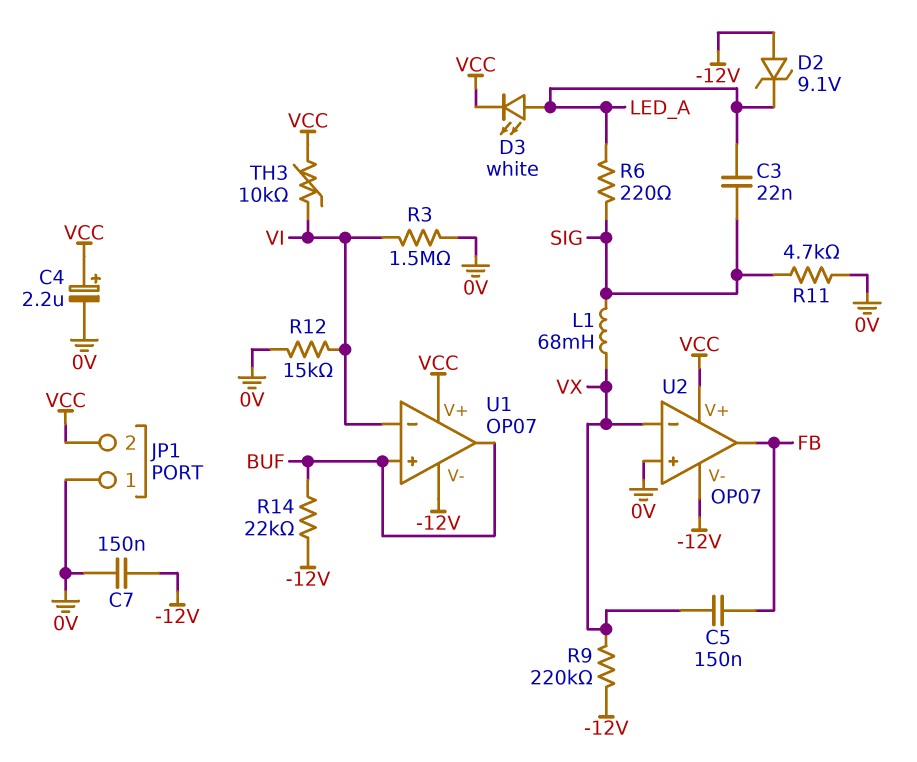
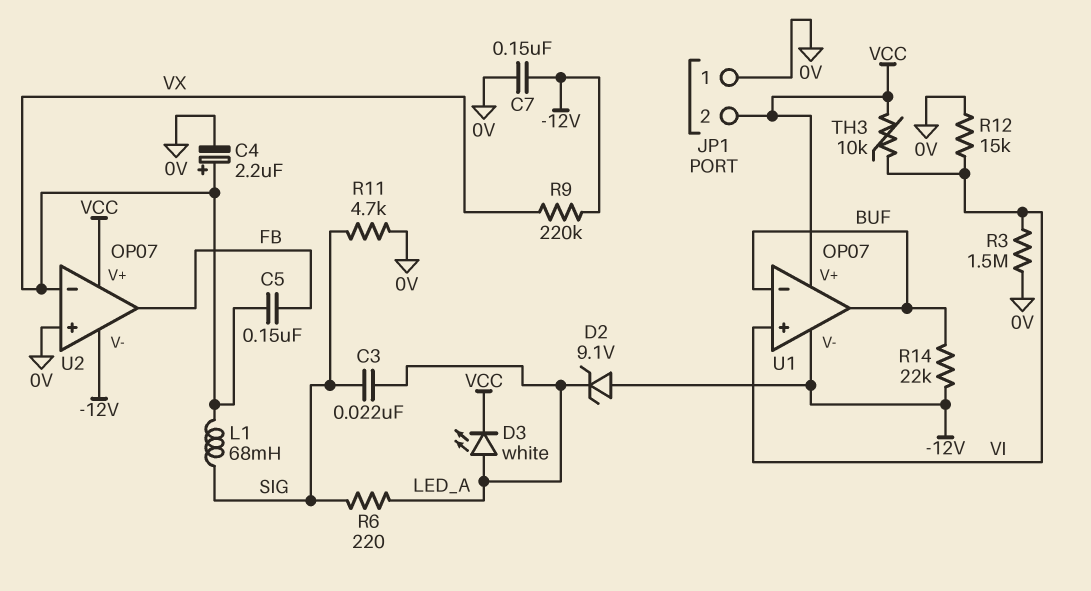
C4: 2.2uF (plus VCC, minus 0V) -> 2.2uF (plus VX, minus 0V)
U1 pin in+: BUF -> VI
U1 pin in-: VI -> BUF

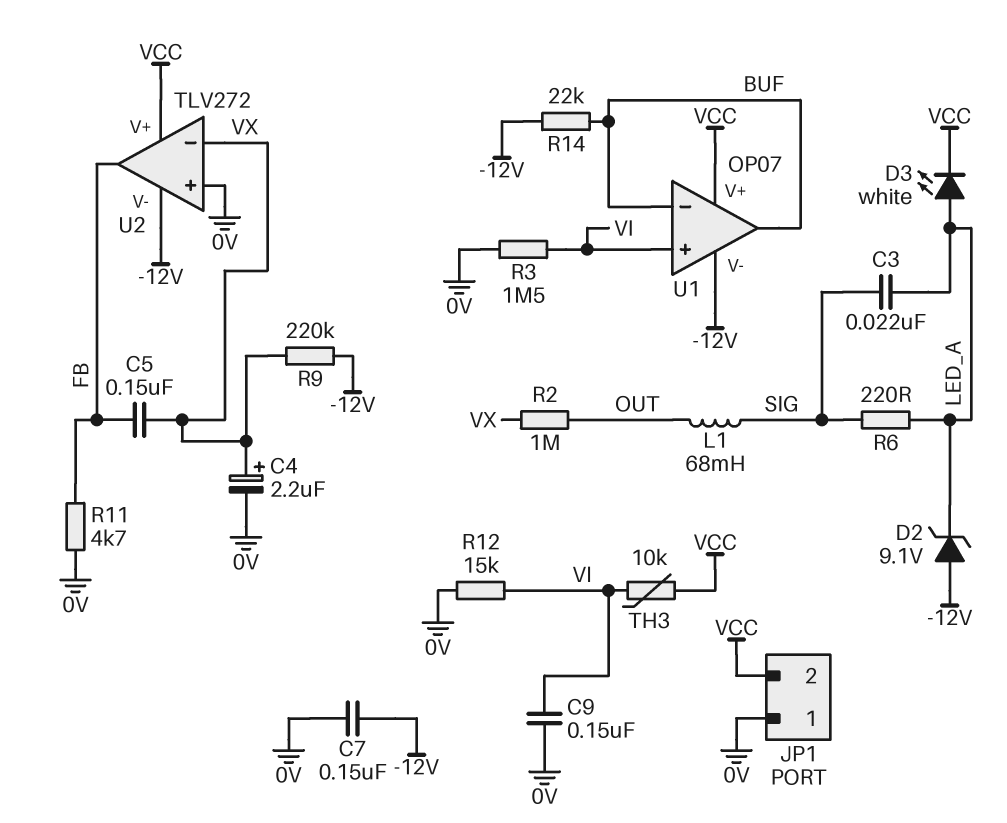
C9: none -> 150nF (0V, VI)
L1: 68mH (SIG, VX) -> 68mH (OUT, SIG)
R2: none -> 1M (OUT, VX)
R11: 4.7k (0V, SIG) -> 4.7k (0V, FB)
U2: OP07 -> TLV272

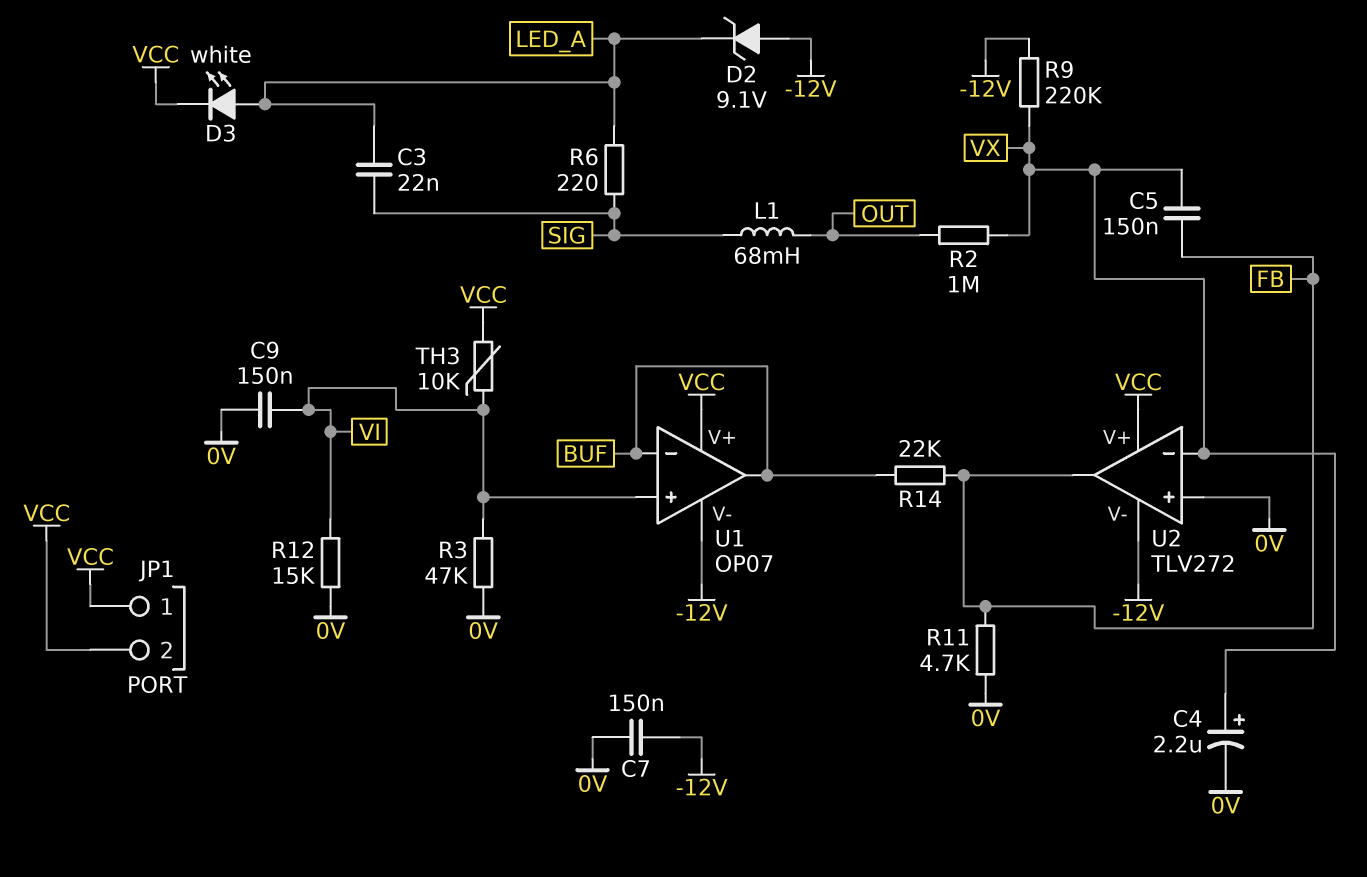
JP1 pin 1: 0V -> VCC
R3: 1.5M (0V, VI) -> 47k (0V, VI)
R14: 22k (-12V, BUF) -> 22k (BUF, FB)

